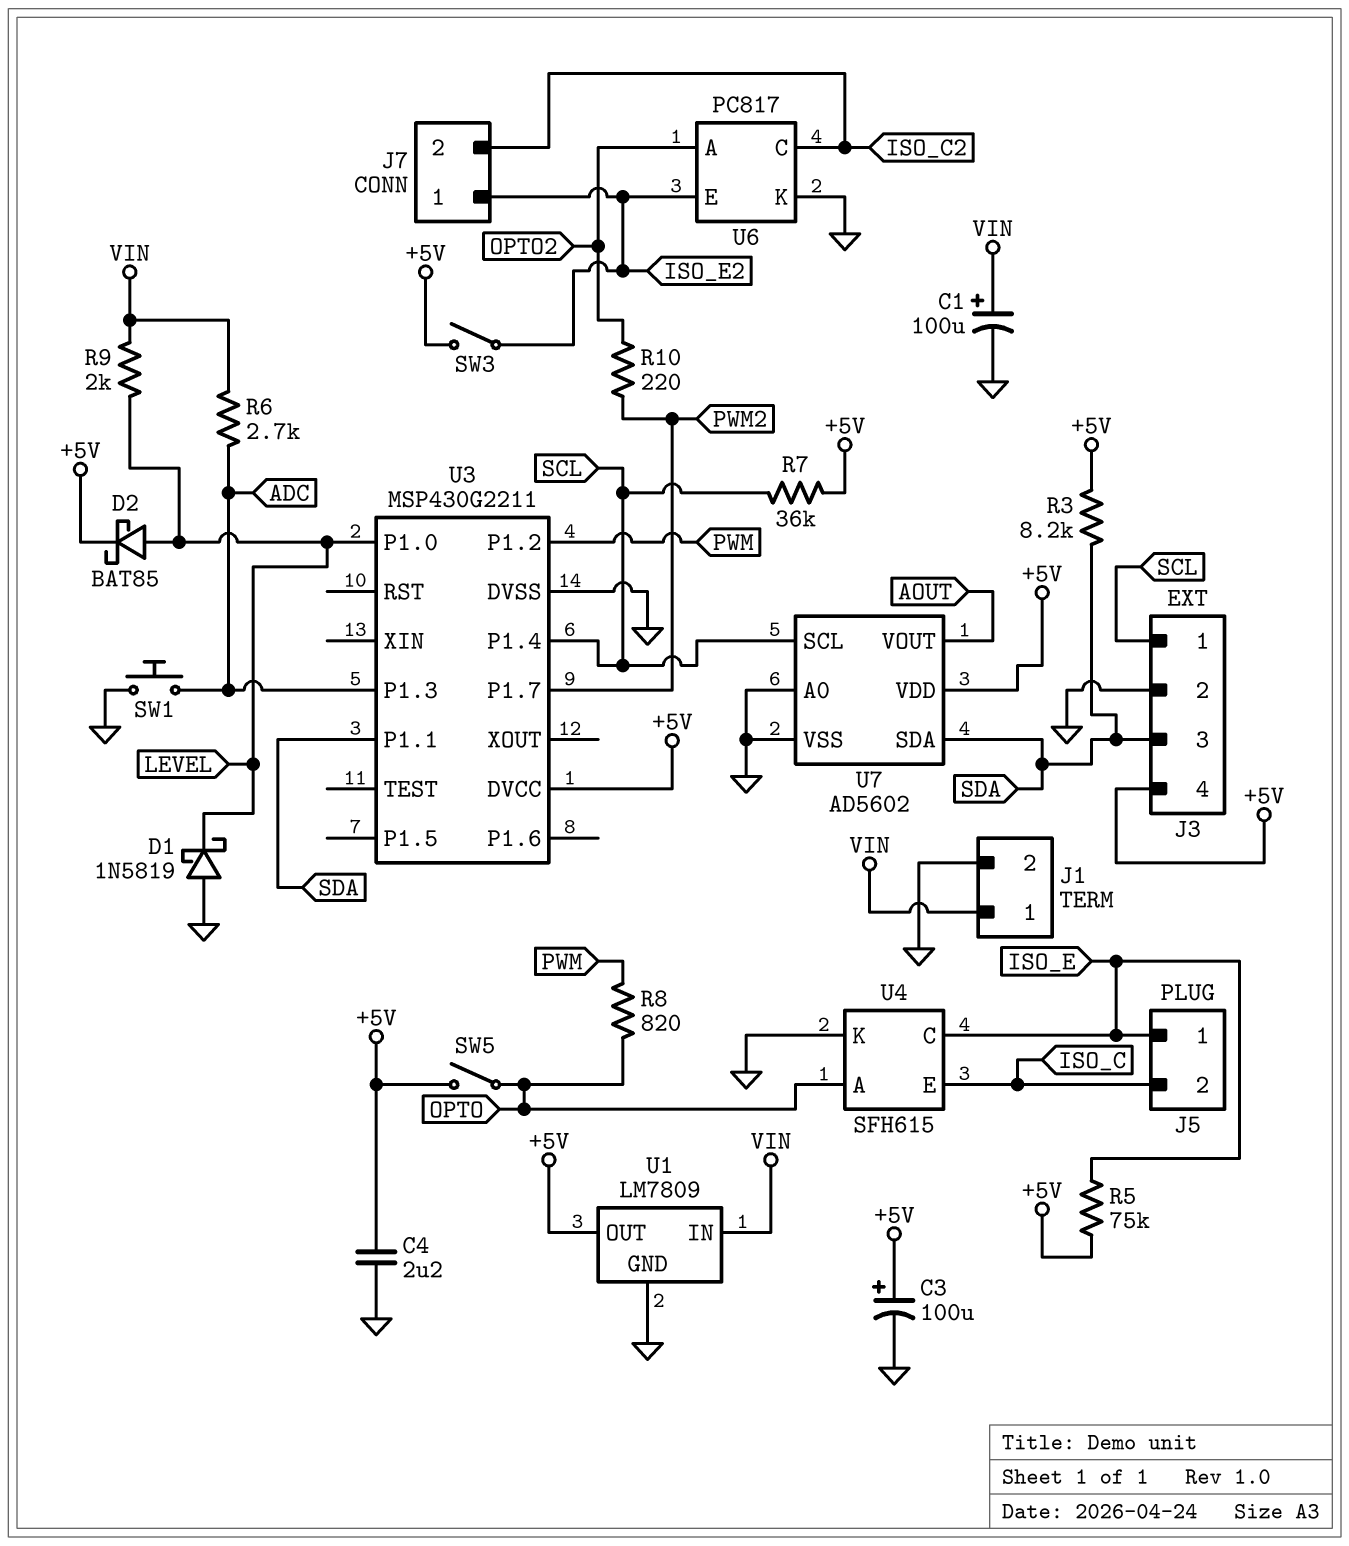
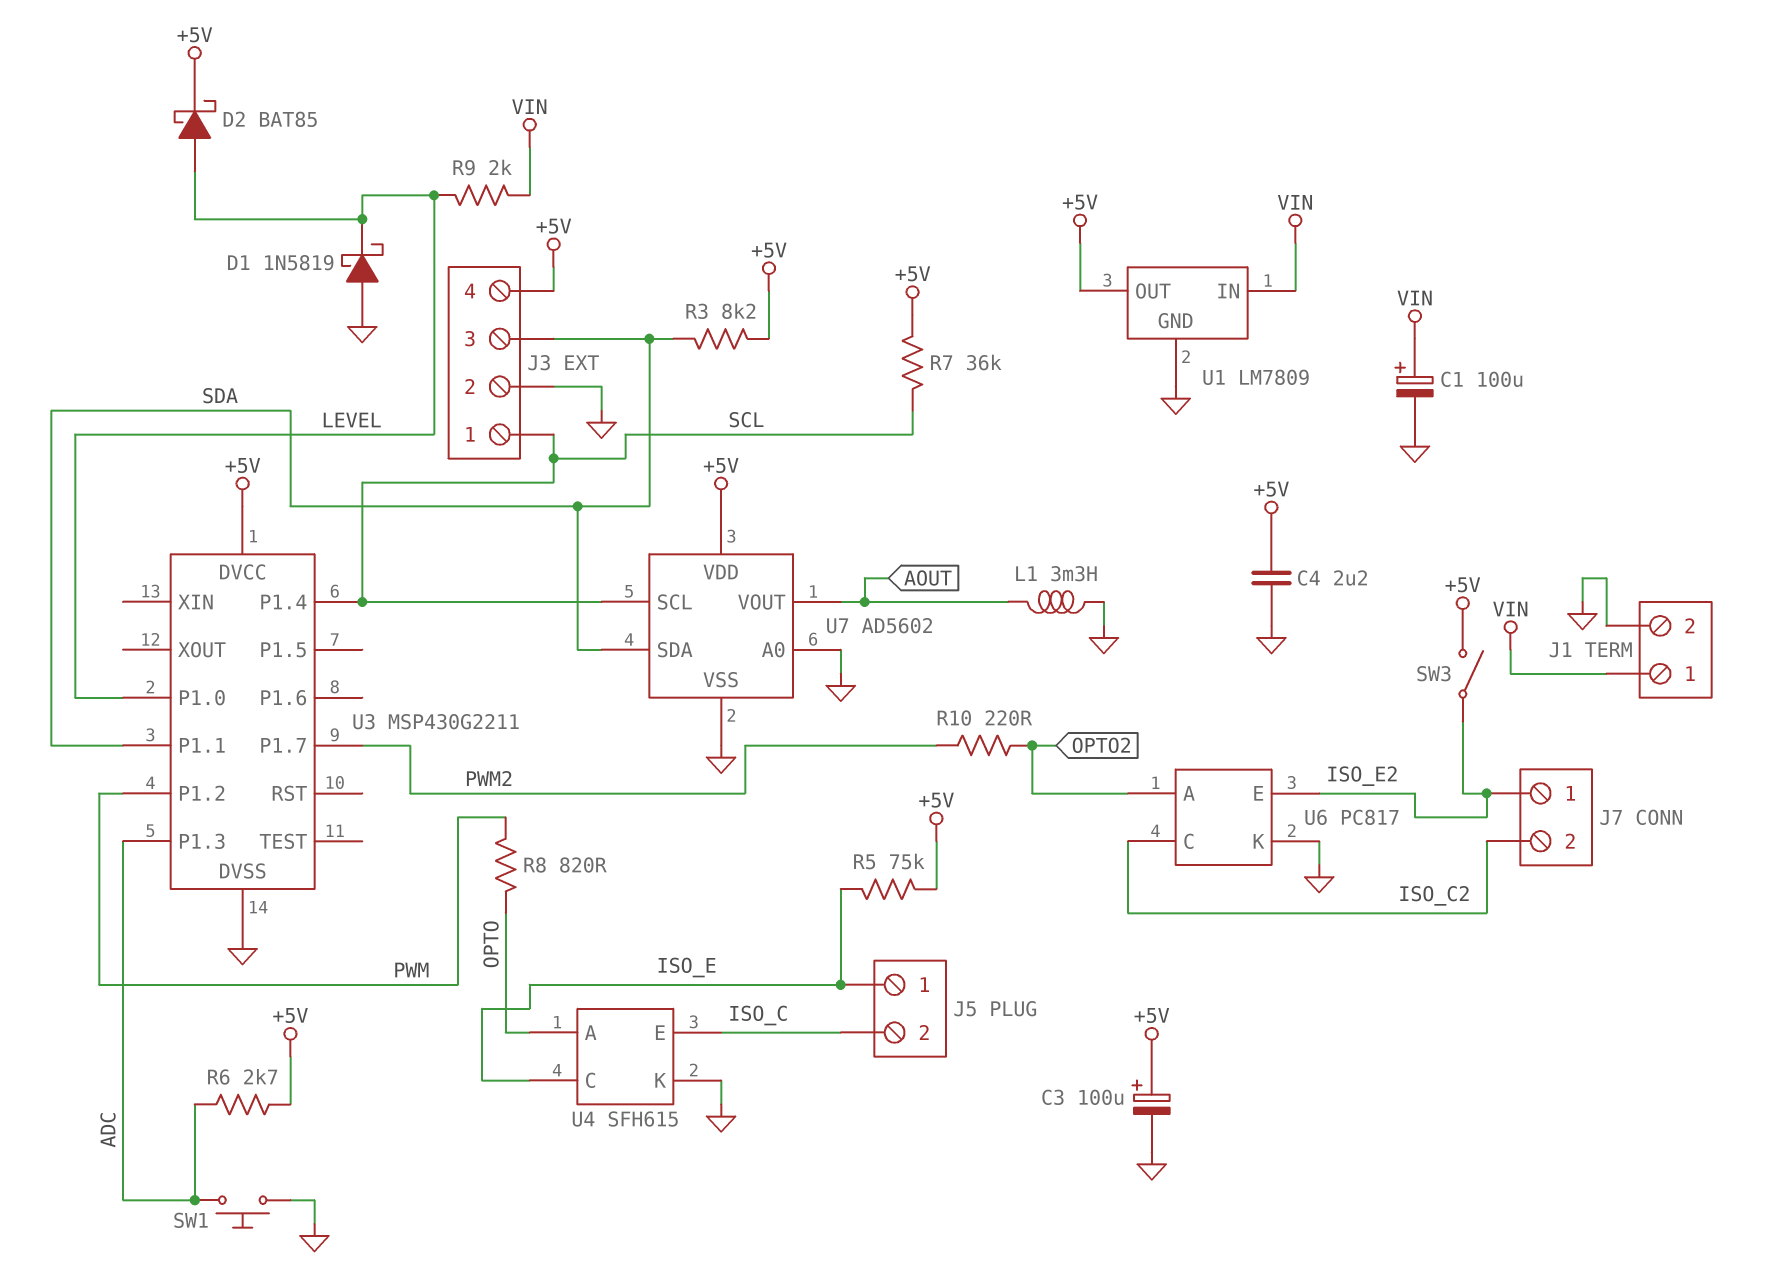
L1: none -> 3.3mH (AOUT, GND)
R6: 2.7k (ADC, VIN) -> 2.7k (+5V, ADC)
SW5: switch (+5V, OPTO) -> none

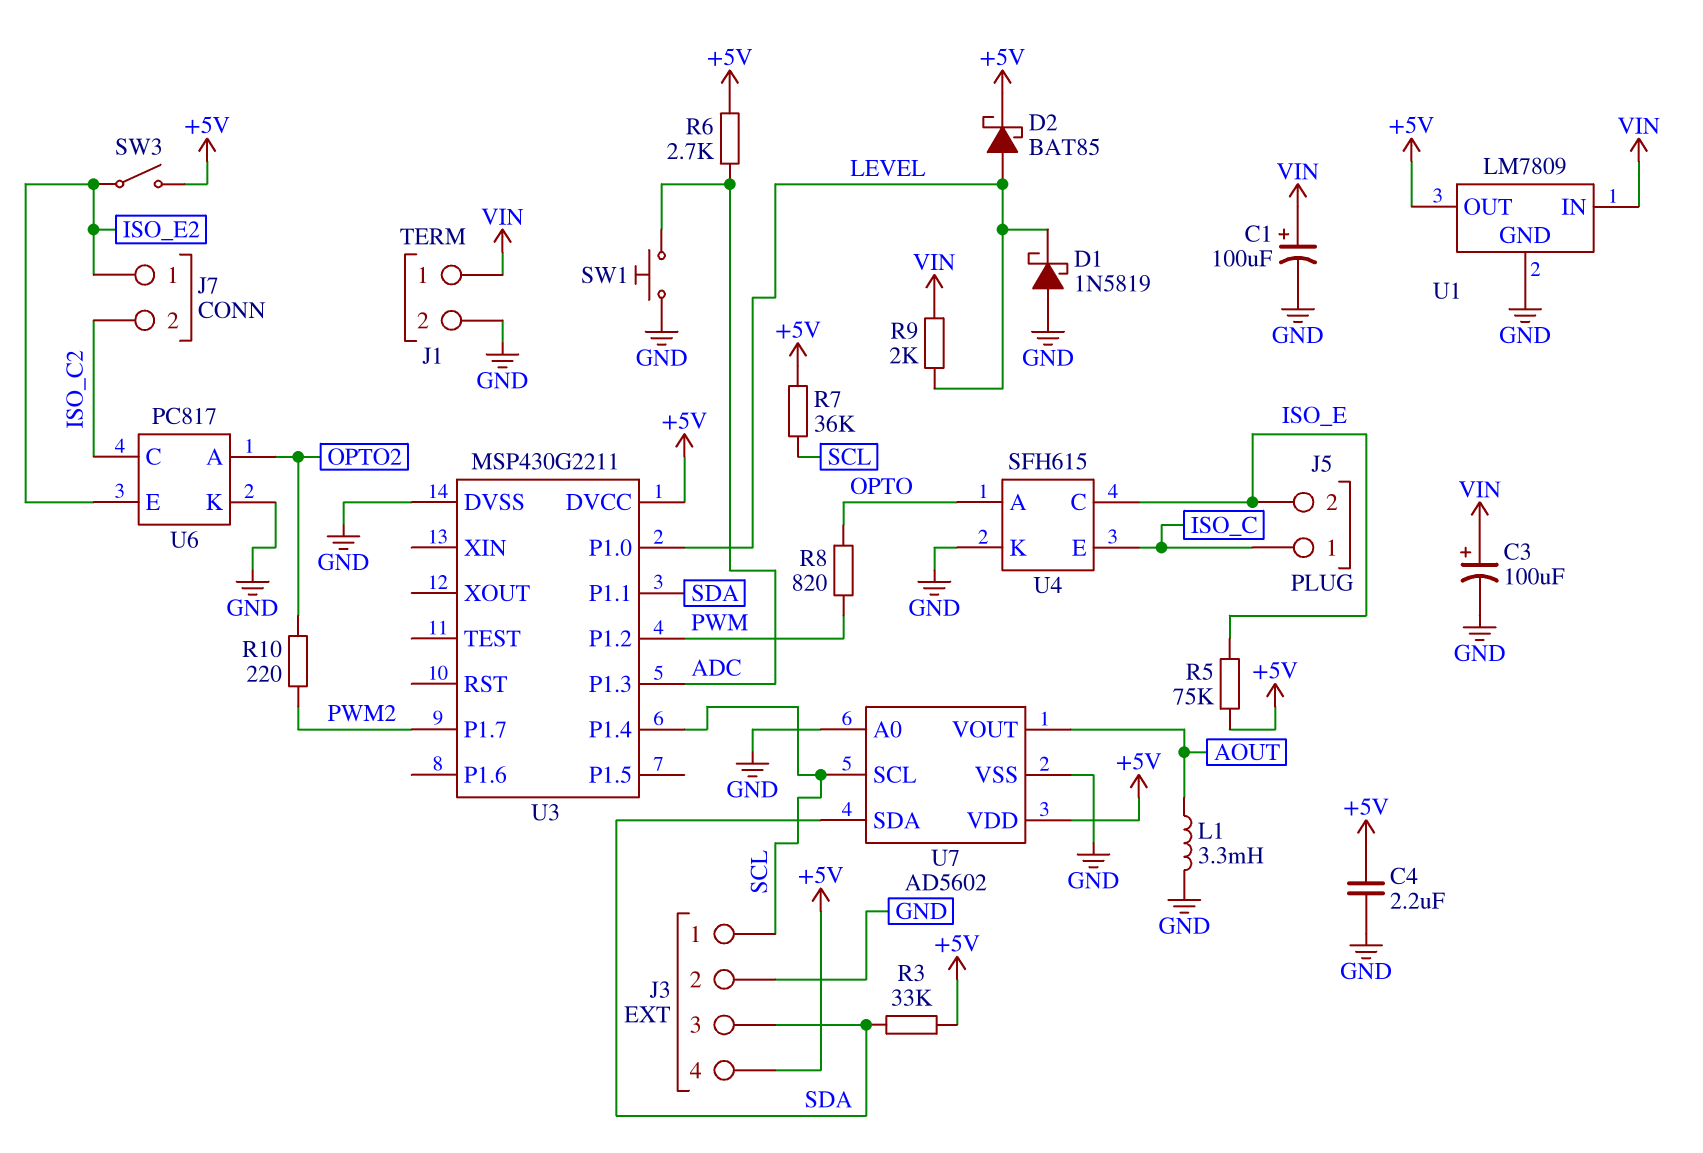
C3: 100uF (plus +5V, minus GND) -> 100uF (plus VIN, minus GND)
J5 pin 1: ISO_E -> ISO_C
J5 pin 2: ISO_C -> ISO_E
R3: 8.2k (+5V, SDA) -> 33k (+5V, SDA)

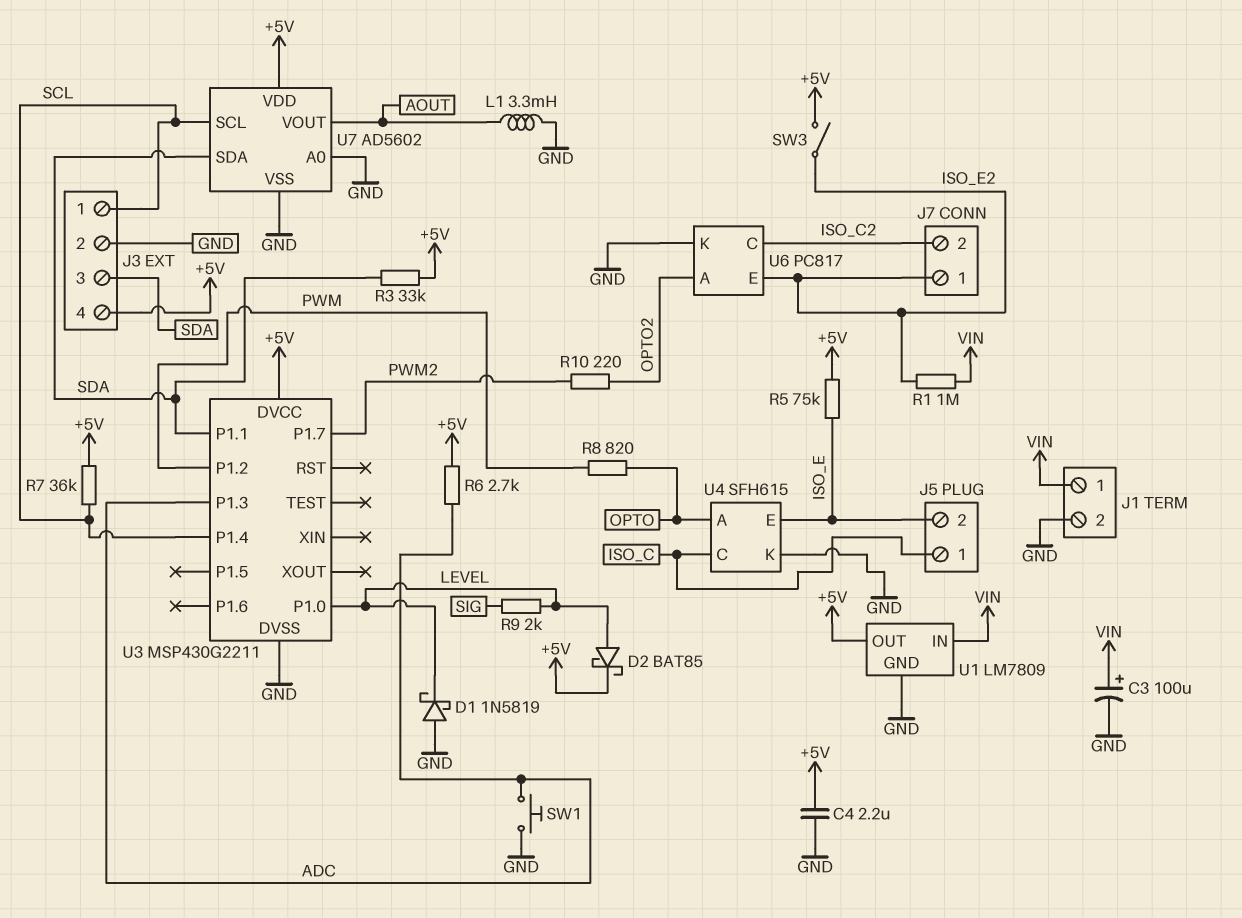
C1: 100uF (plus VIN, minus GND) -> none
R1: none -> 1M (ISO_E2, VIN)
R9: 2k (LEVEL, VIN) -> 2k (LEVEL, SIG)
U4 pin C: ISO_E -> ISO_C
U4 pin E: ISO_C -> ISO_E

